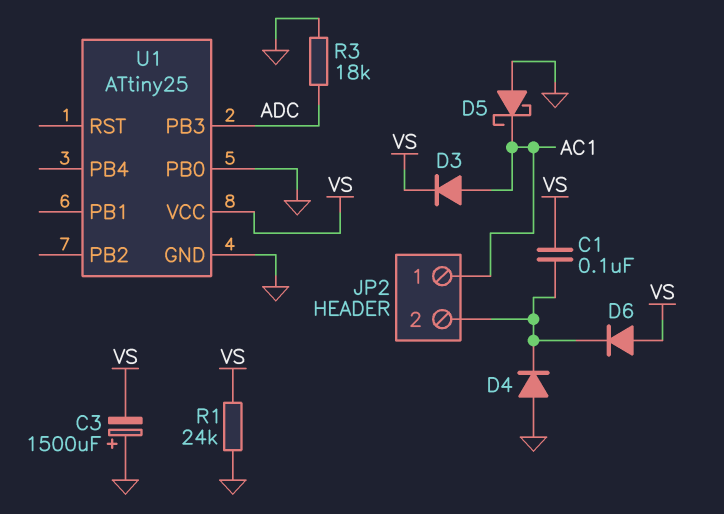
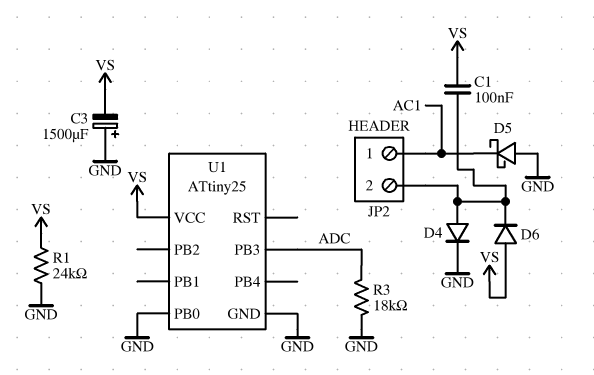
D3: diode (A AC1, K VS) -> none
D4: diode (A GND, K JP2/2) -> diode (A JP2/2, K GND)

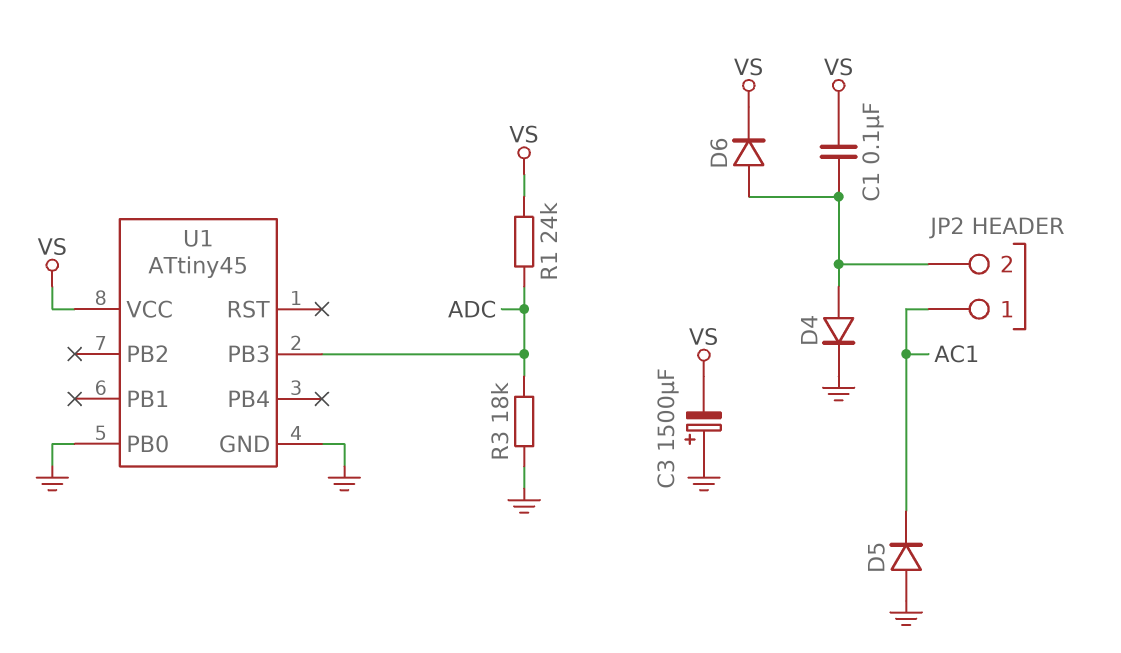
D5: schottky (A GND, K AC1) -> diode (A GND, K AC1)
D6: diode (A VS, K JP2/2) -> diode (A JP2/2, K VS)
R1: 24k (GND, VS) -> 24k (ADC, VS)
U1: ATtiny25 -> ATtiny45

